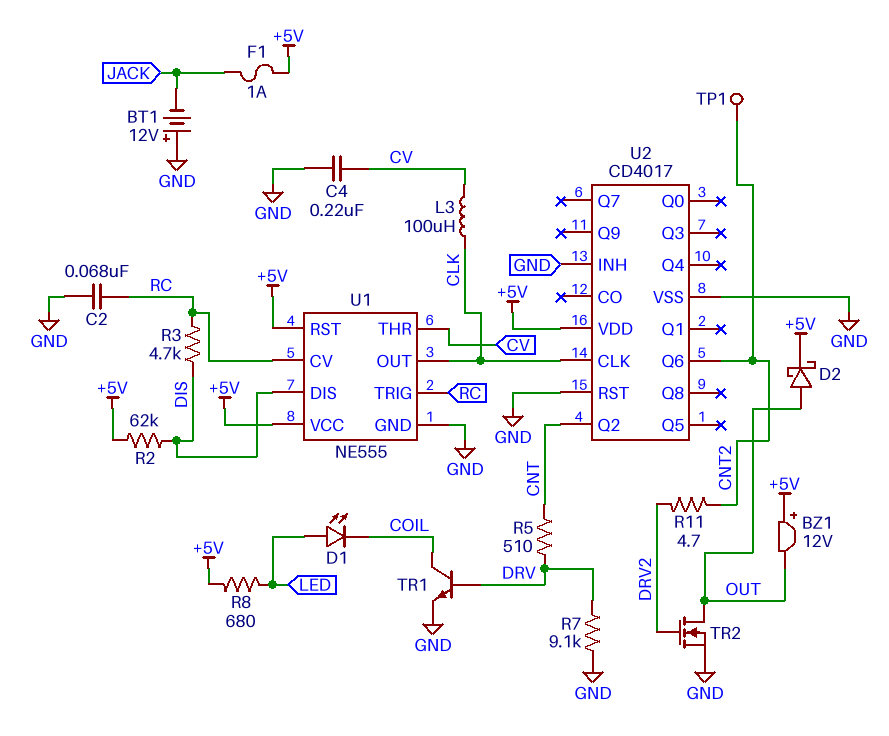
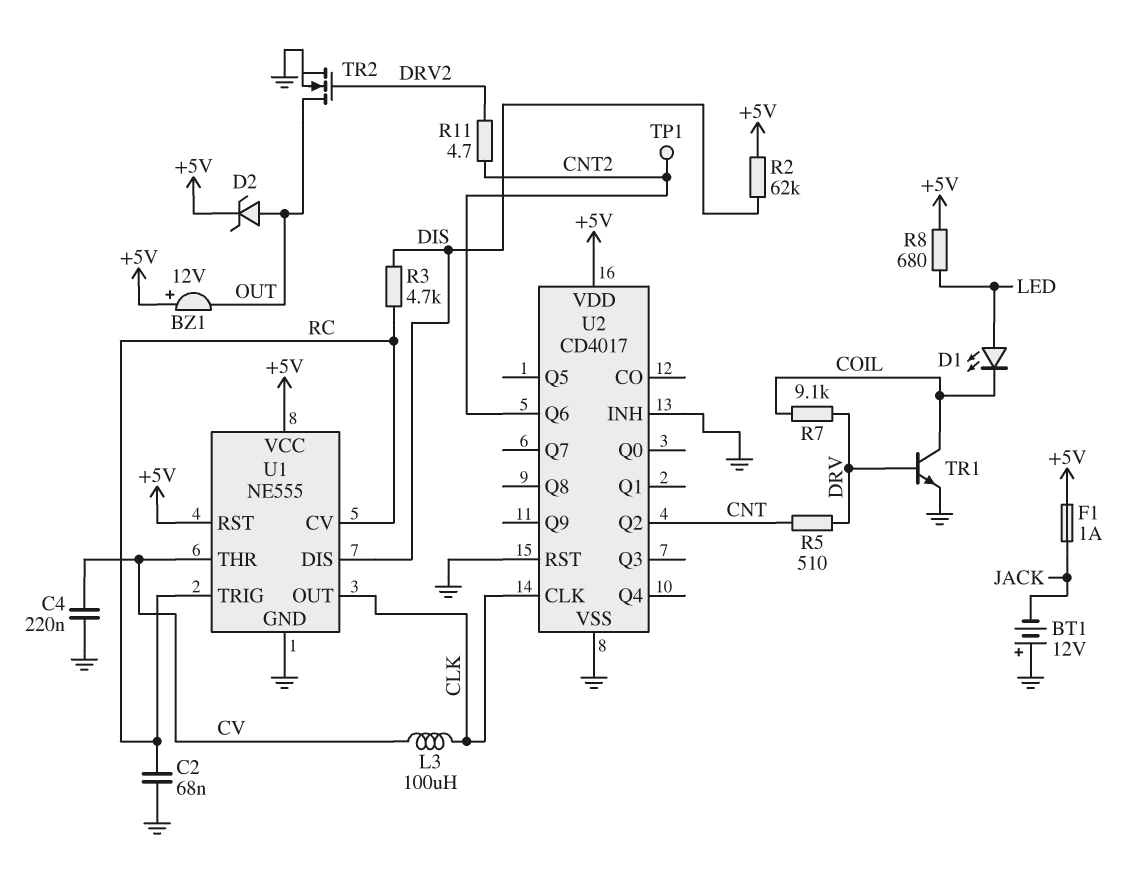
D2: schottky (A OUT, K +5V) -> zener (A OUT, K +5V)
R7: 9.1k (DRV, GND) -> 9.1k (COIL, DRV)

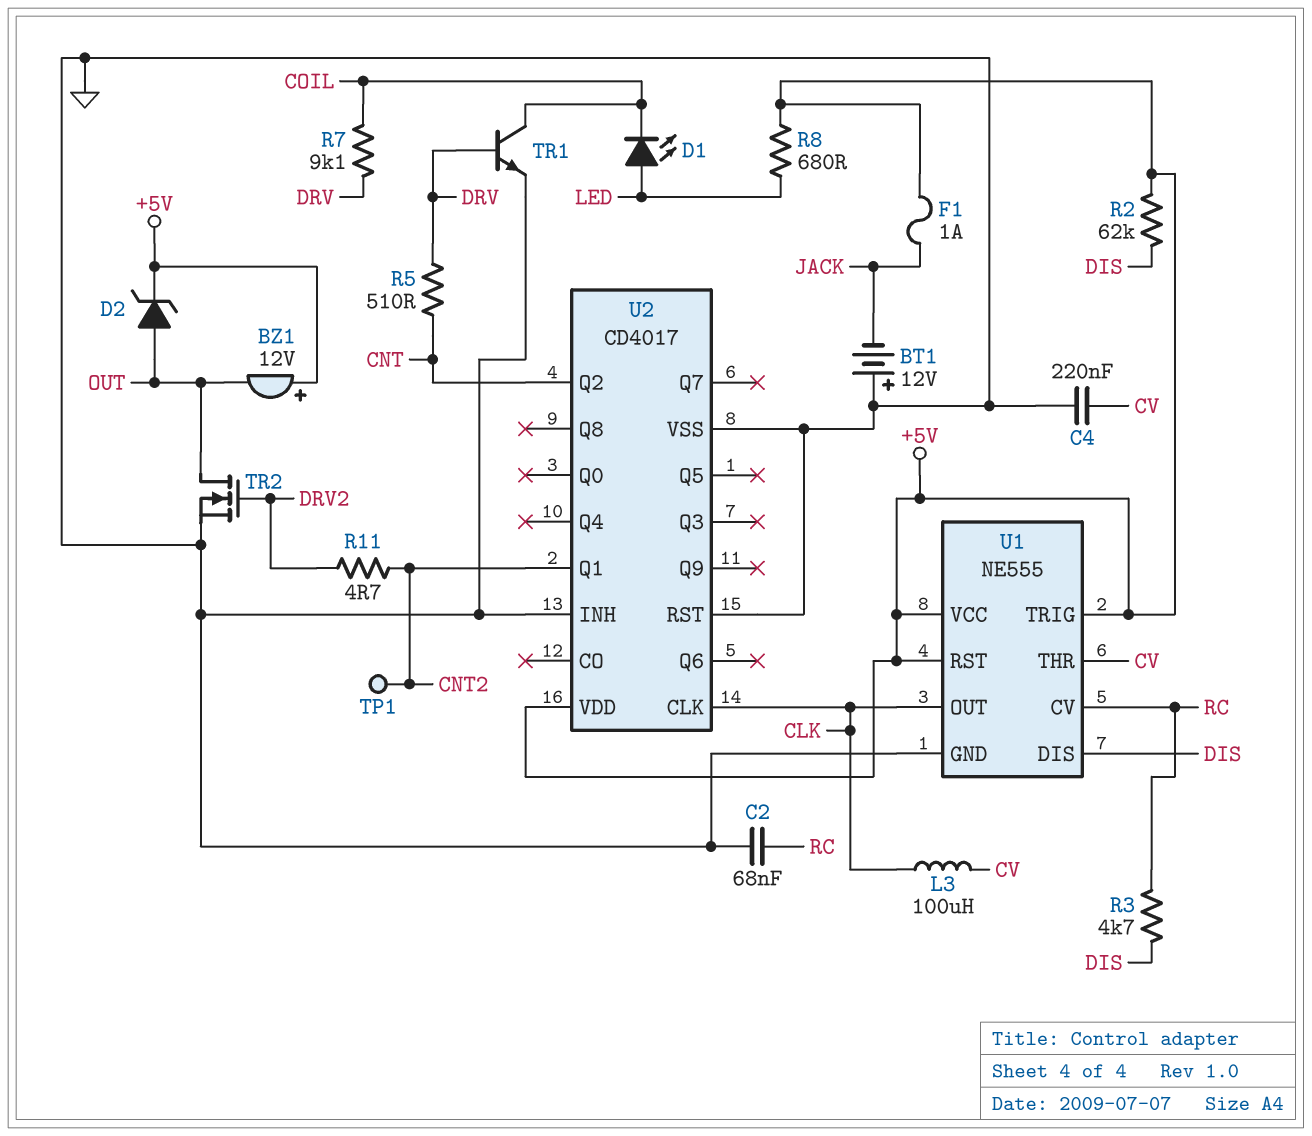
U1 pin TRIG: RC -> +5V
U2 pin Q1: none -> CNT2
U2 pin Q6: CNT2 -> none

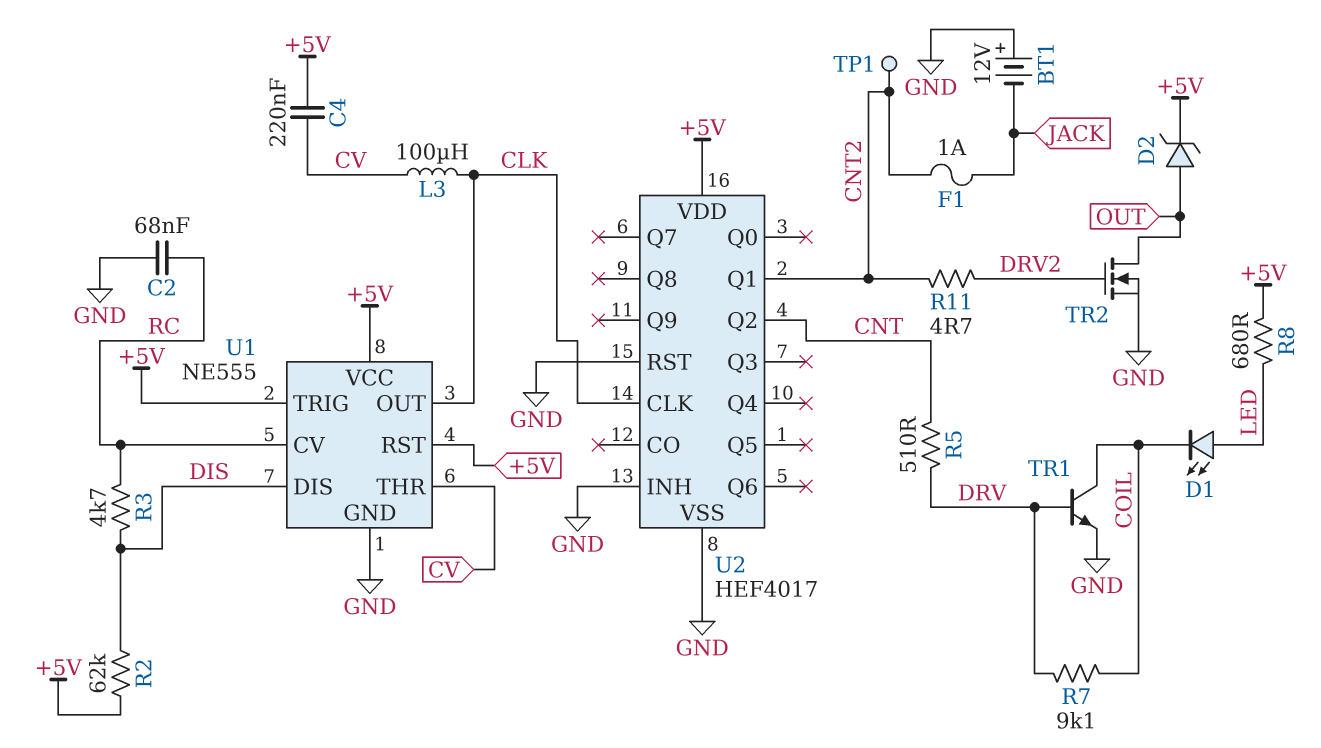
BZ1: buzzer 12V (plus +5V, minus OUT) -> none
C4: 220nF (CV, GND) -> 220nF (+5V, CV)
F1: 1A (+5V, JACK) -> 1A (CNT2, JACK)
U2: CD4017 -> HEF4017

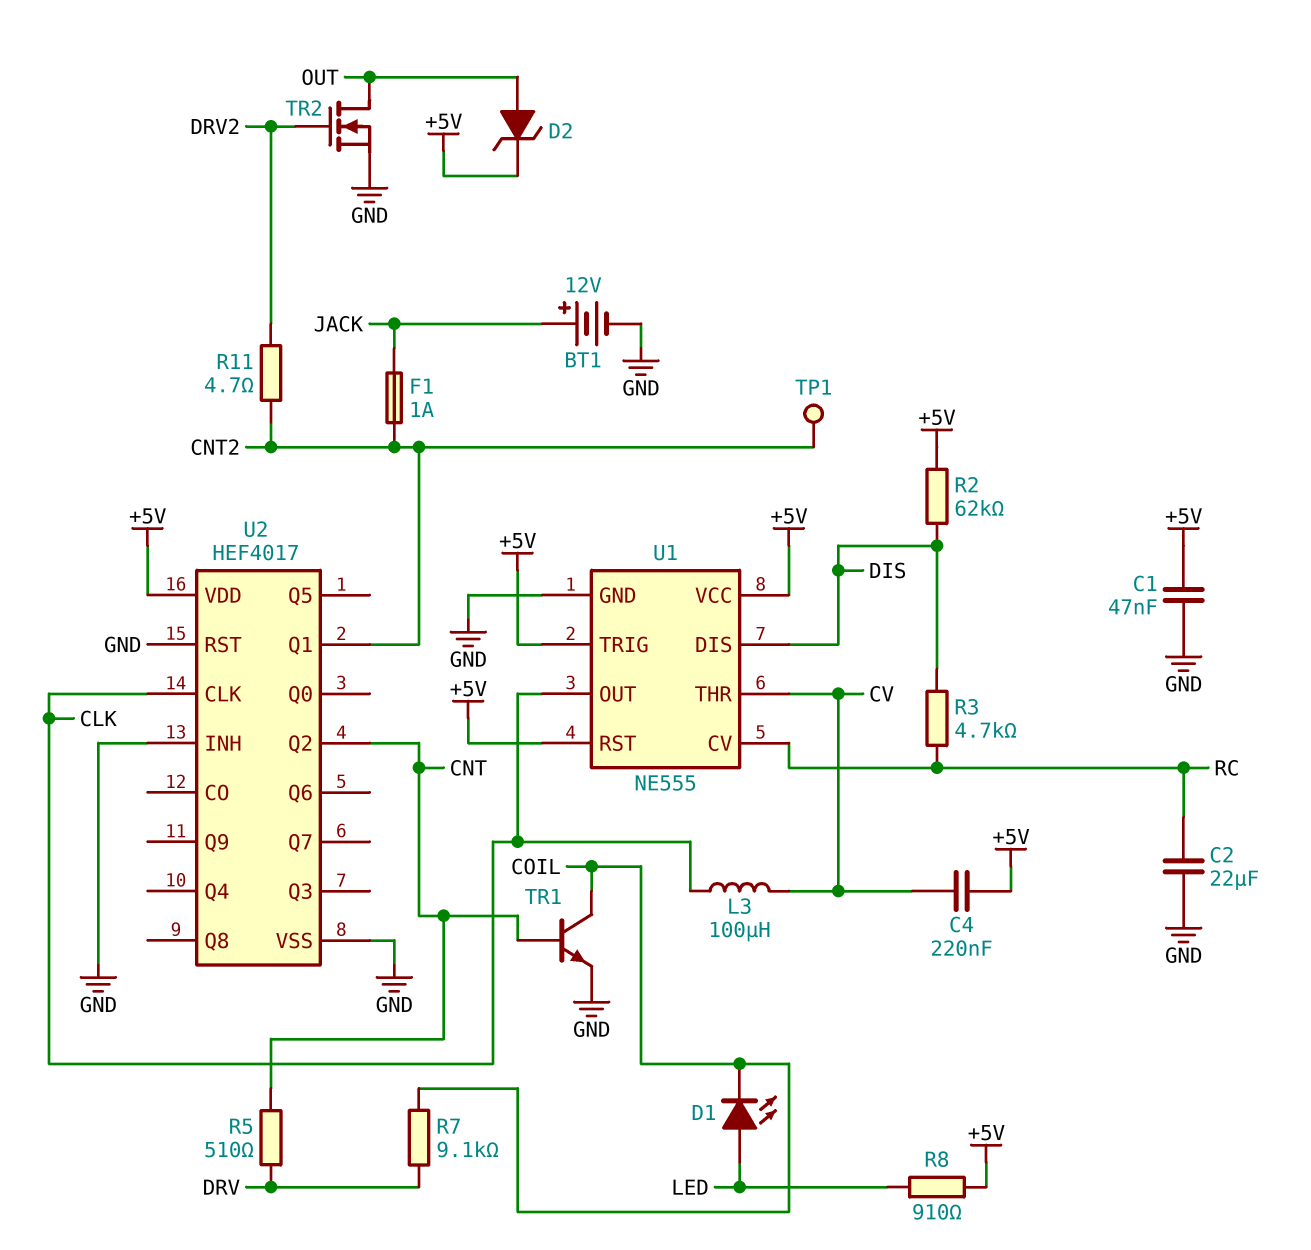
BT1: 12V (plus GND, minus JACK) -> 12V (plus JACK, minus GND)
C1: none -> 47nF (+5V, GND)
C2: 68nF (GND, RC) -> 22uF (GND, RC)
R8: 680 (+5V, LED) -> 910 (+5V, LED)
TR1: NPN (B DRV, C COIL, E GND) -> NPN (B CNT, C COIL, E GND)

